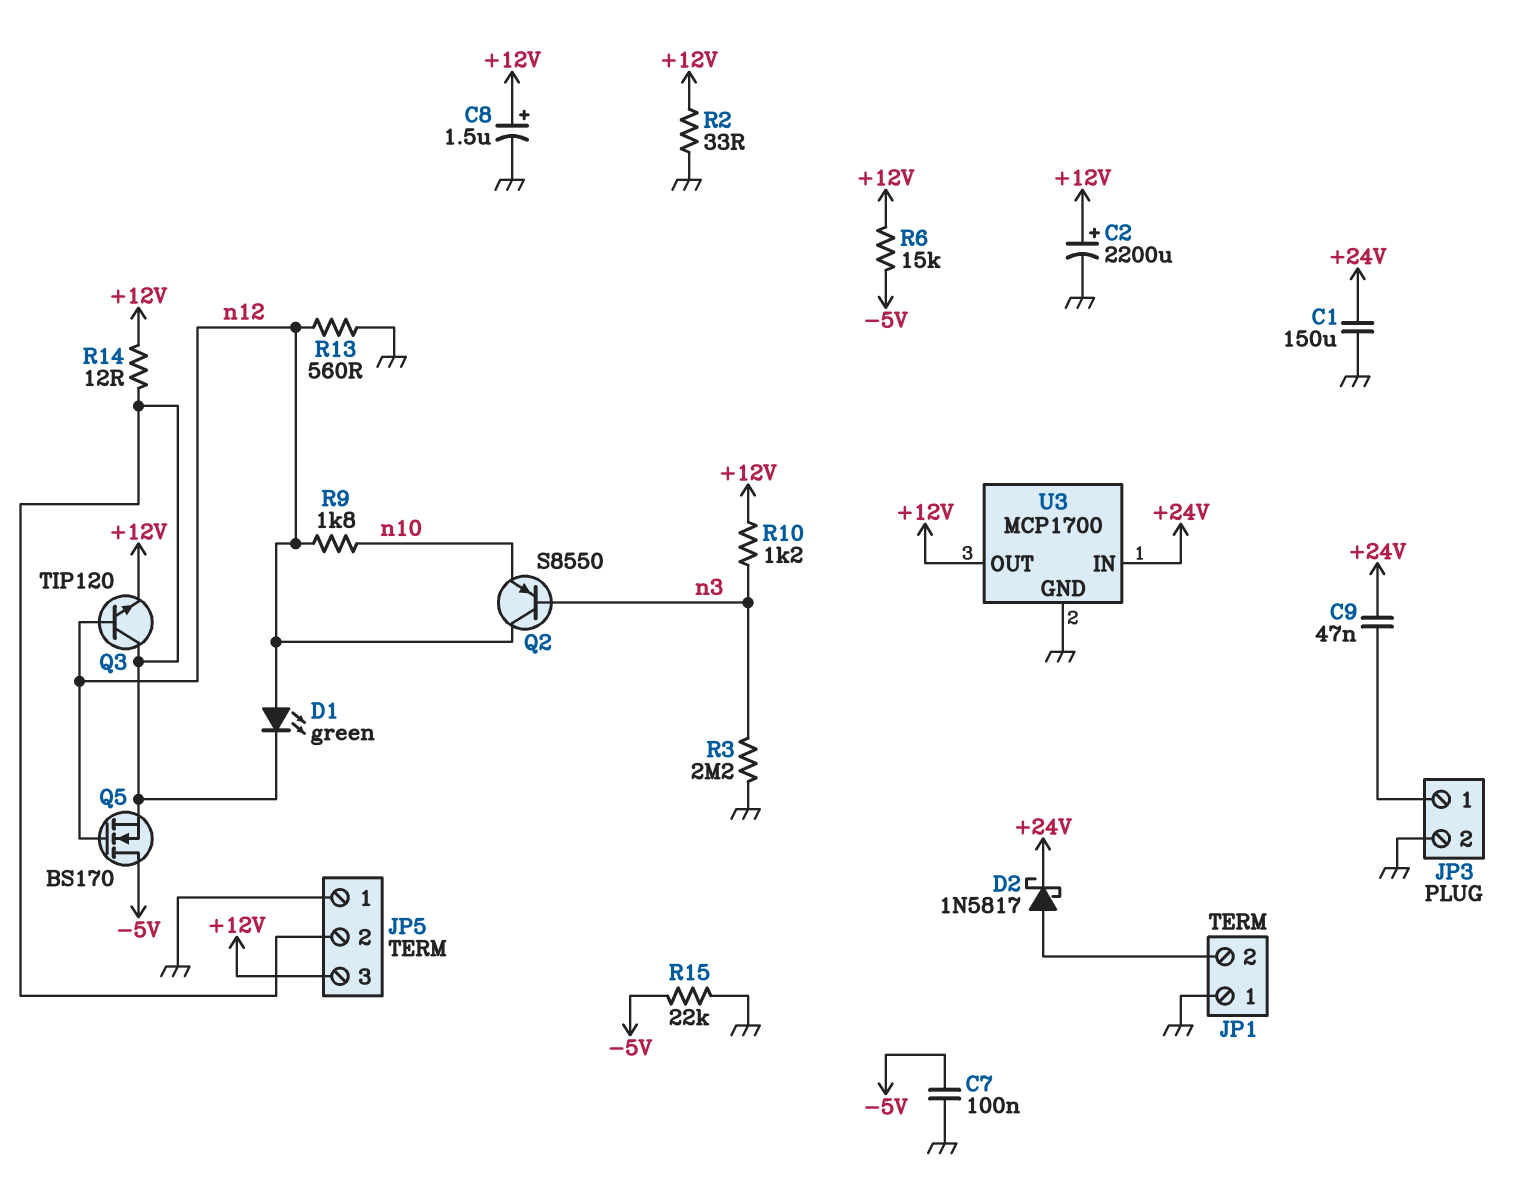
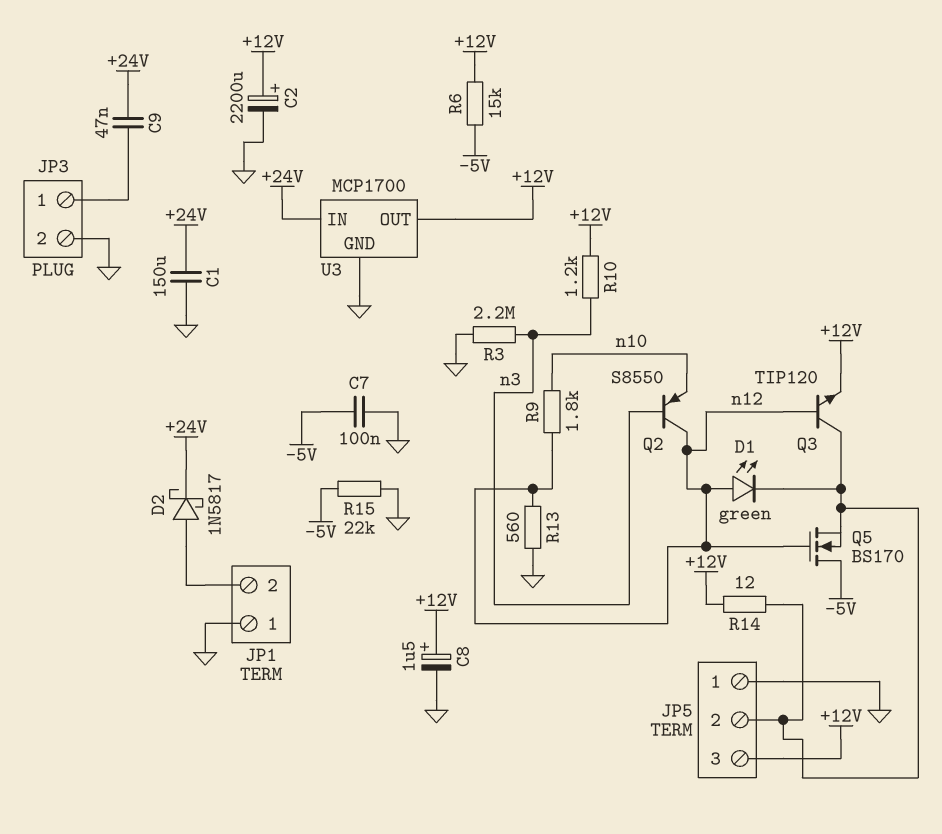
R2: 33 (+12V, GND) -> none

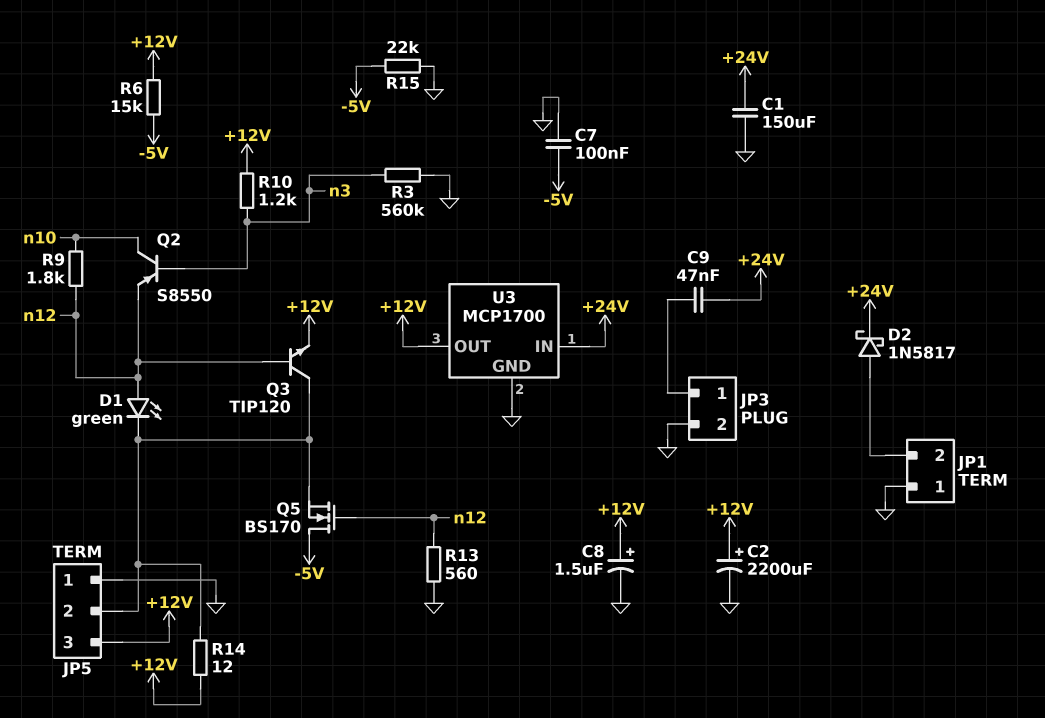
Q2: PNP S8550 (B n3, C n12, E n10) -> PNP S8550 (B n3, C n10, E n12)
R3: 2.2M (GND, n3) -> 560k (GND, n3)

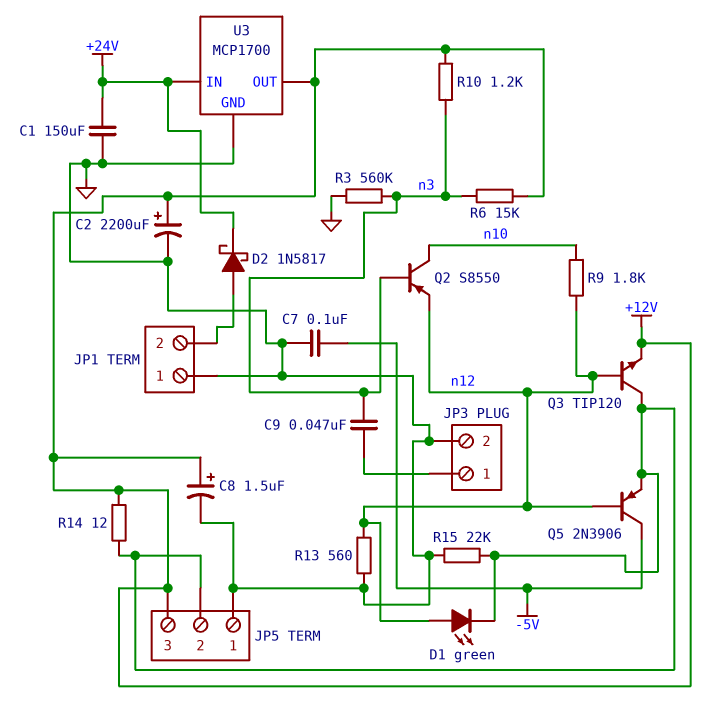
C9: 47nF (+24V, JP3/1) -> 47nF (JP3/1, n3)
Q5: NMOS BS170 (G n12, D -5V, S JP5/2) -> PNP 2N3906 (B n12, C -5V, E JP5/2)
R6: 15k (+12V, -5V) -> 15k (+12V, n3)
R15: 22k (-5V, GND) -> 22k (GND, JP5/2)

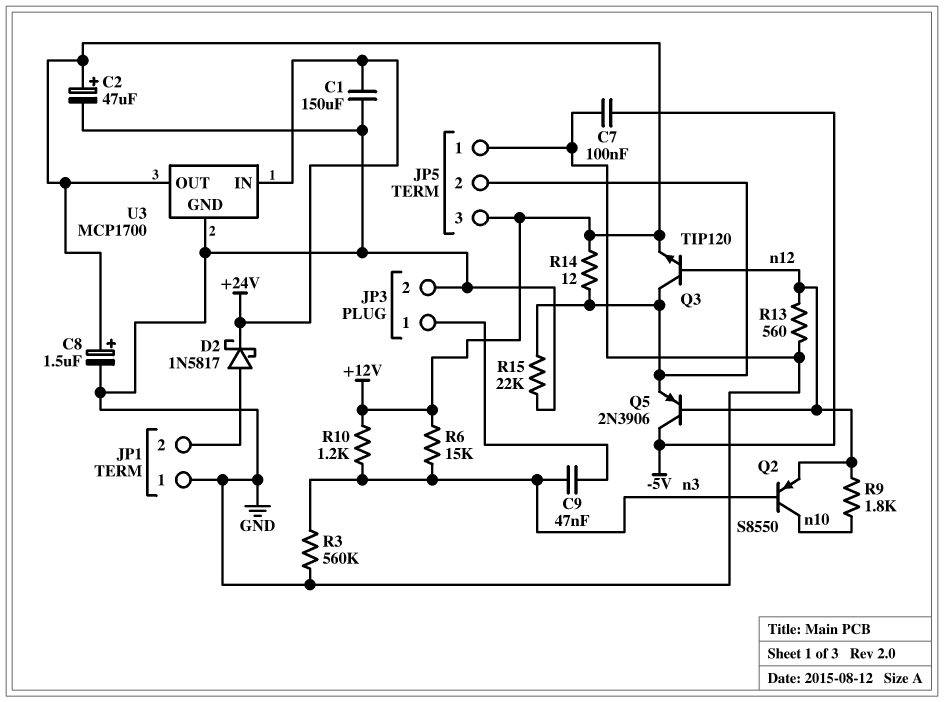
C2: 2200uF (plus +12V, minus GND) -> 47uF (plus +12V, minus GND)
D1: LED green (A n12, K JP5/2) -> none

